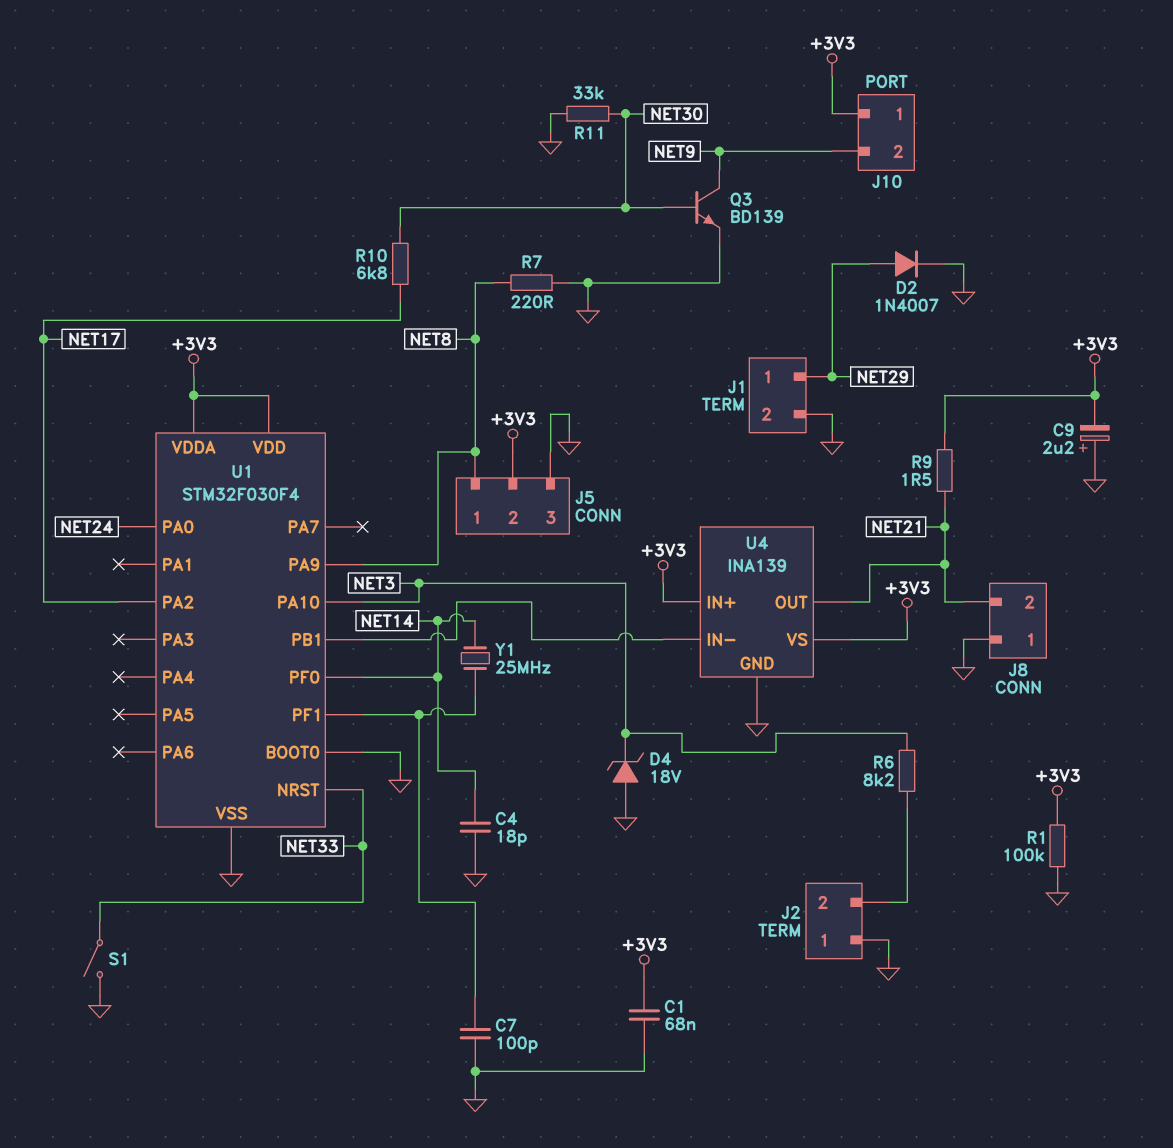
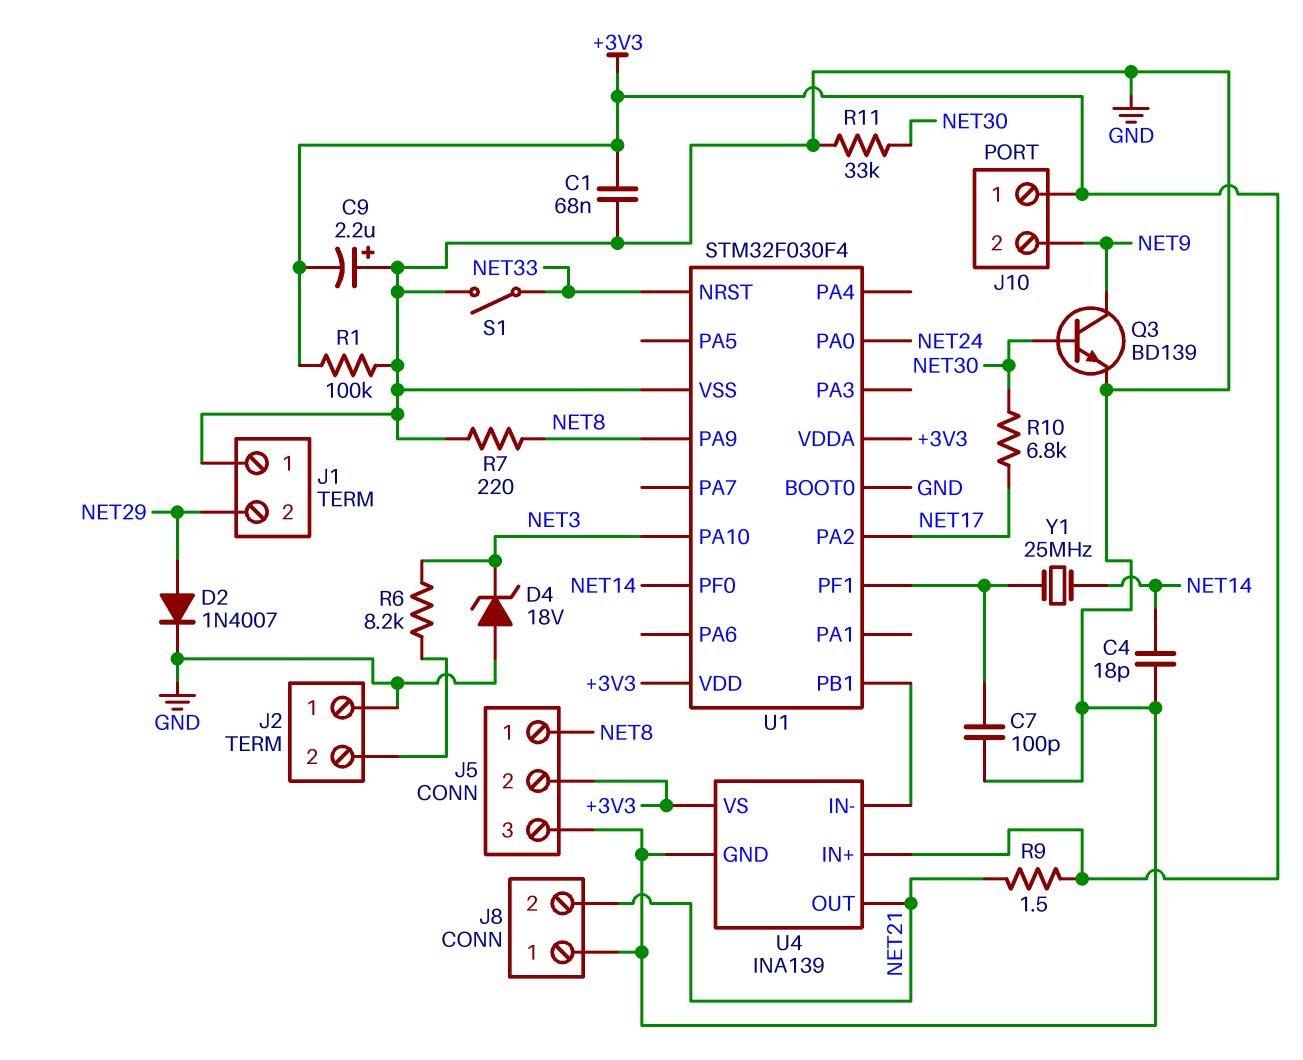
J1 pin 1: NET29 -> GND
J1 pin 2: GND -> NET29

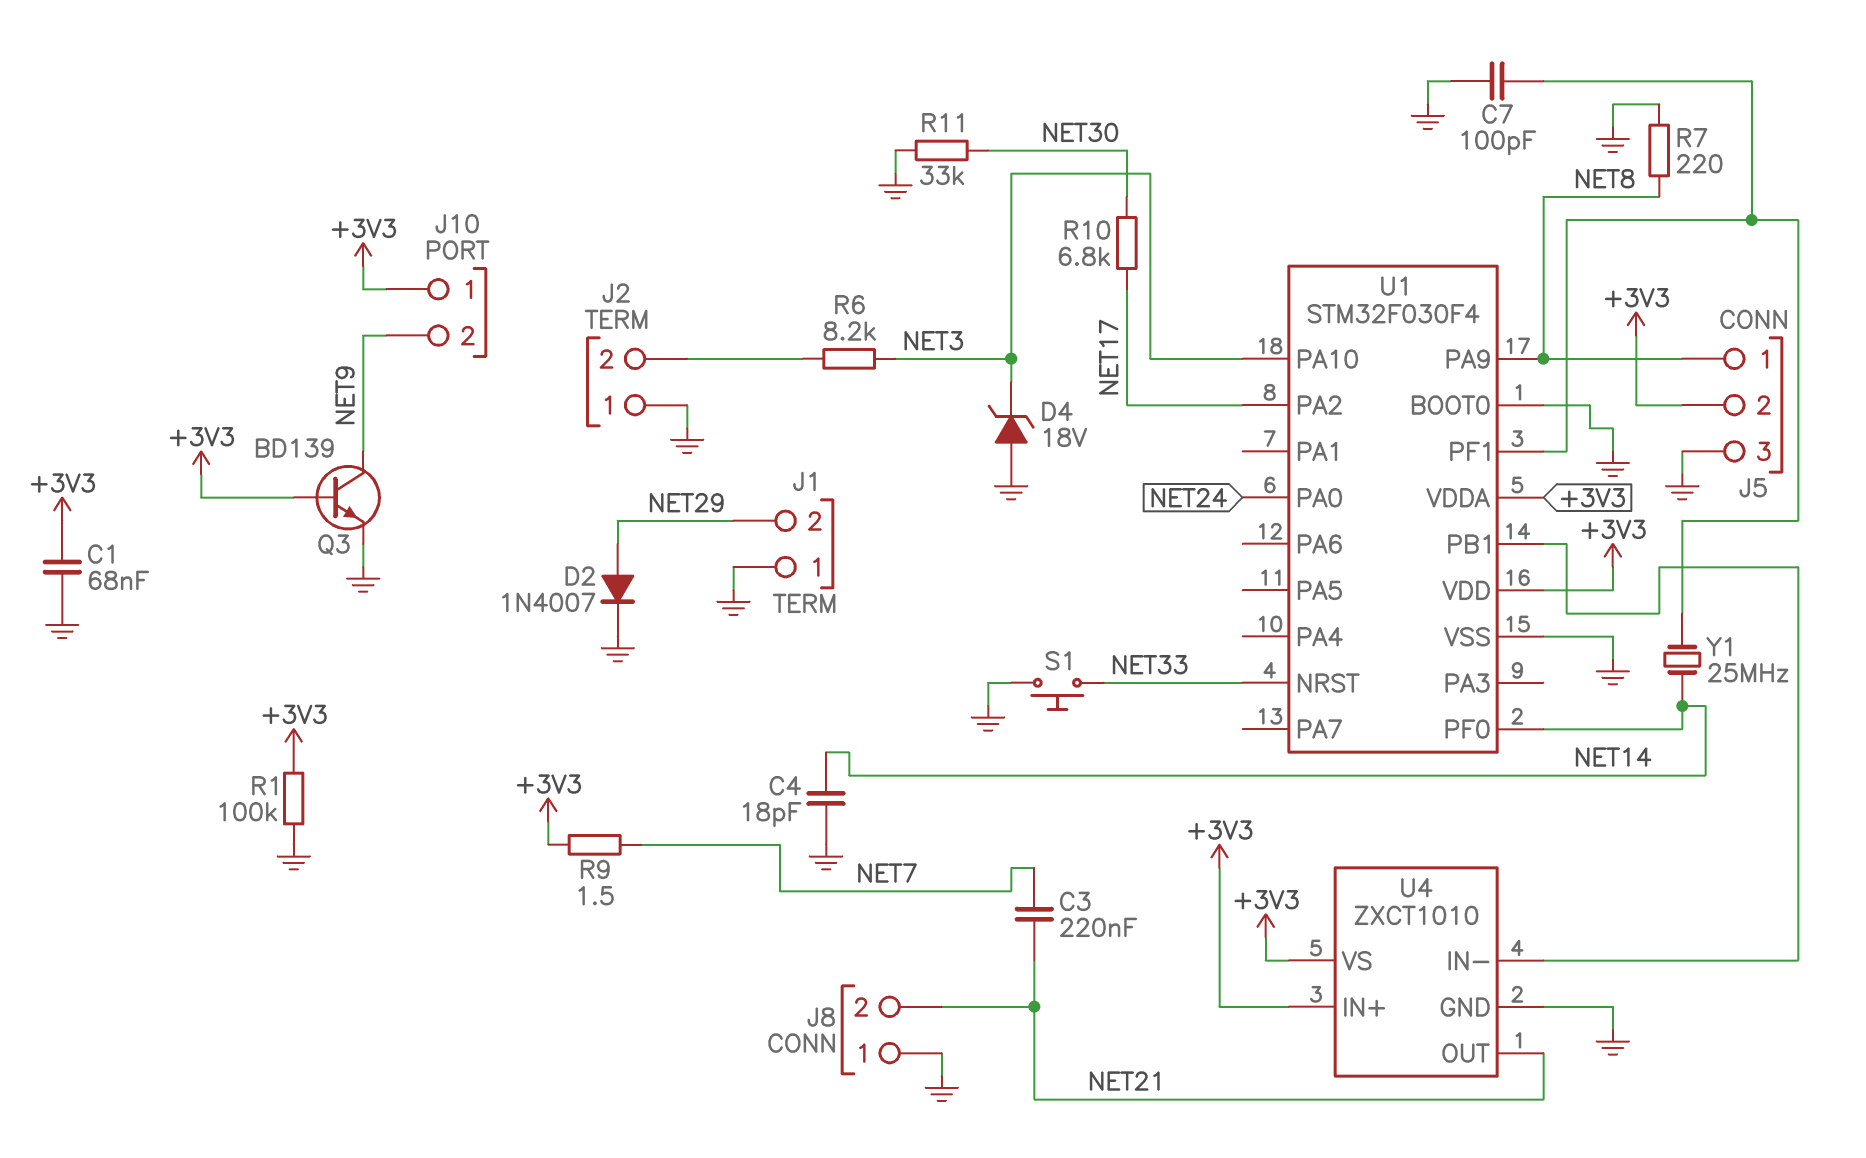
C3: none -> 220nF (NET7, NET21)
C9: 2.2uF (plus GND, minus +3V3) -> none
Q3: NPN BD139 (B NET30, C NET9, E GND) -> NPN BD139 (B +3V3, C NET9, E GND)
R9: 1.5 (+3V3, NET21) -> 1.5 (+3V3, NET7)
S1: switch (GND, NET33) -> button (GND, NET33)
U4: INA139 -> ZXCT1010

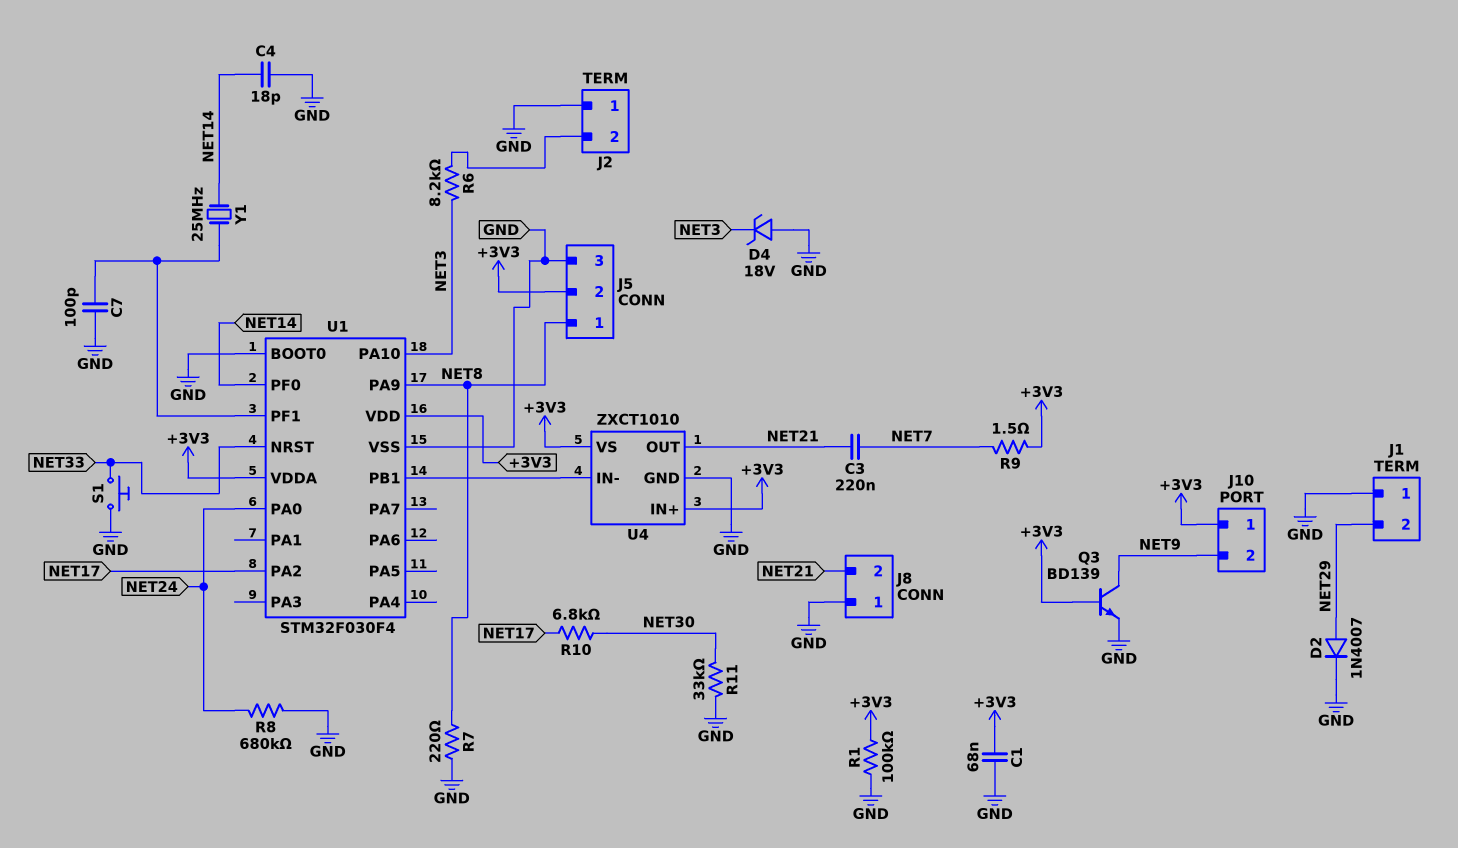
R8: none -> 680k (GND, NET24)

